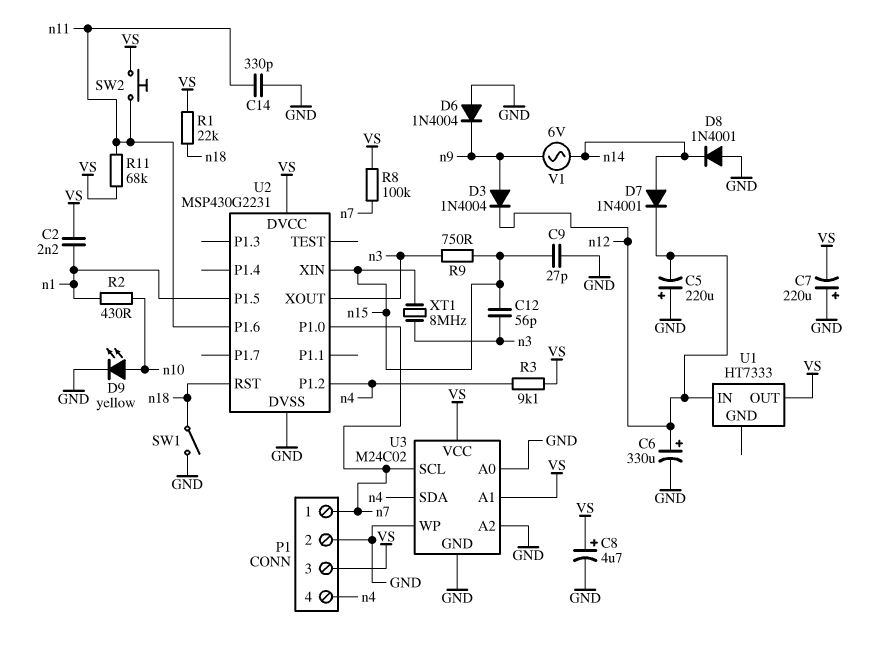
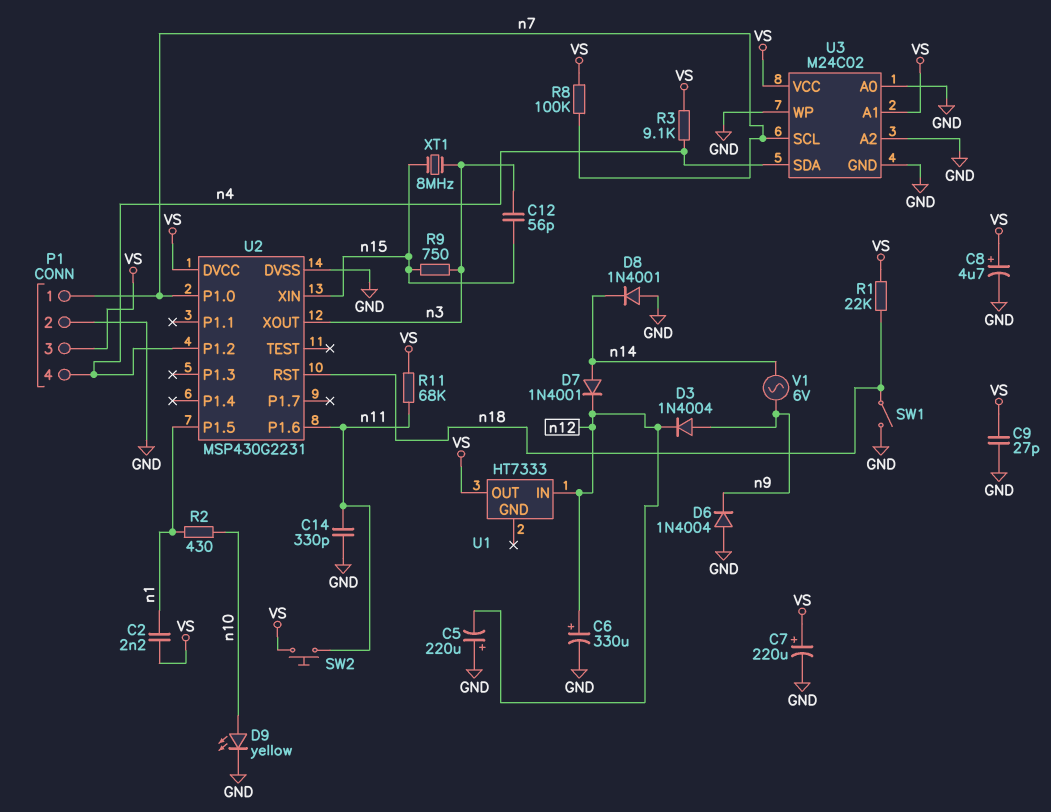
C7: 220uF (plus GND, minus VS) -> 220uF (plus VS, minus GND)
C9: 27pF (GND, n15) -> 27pF (GND, VS)

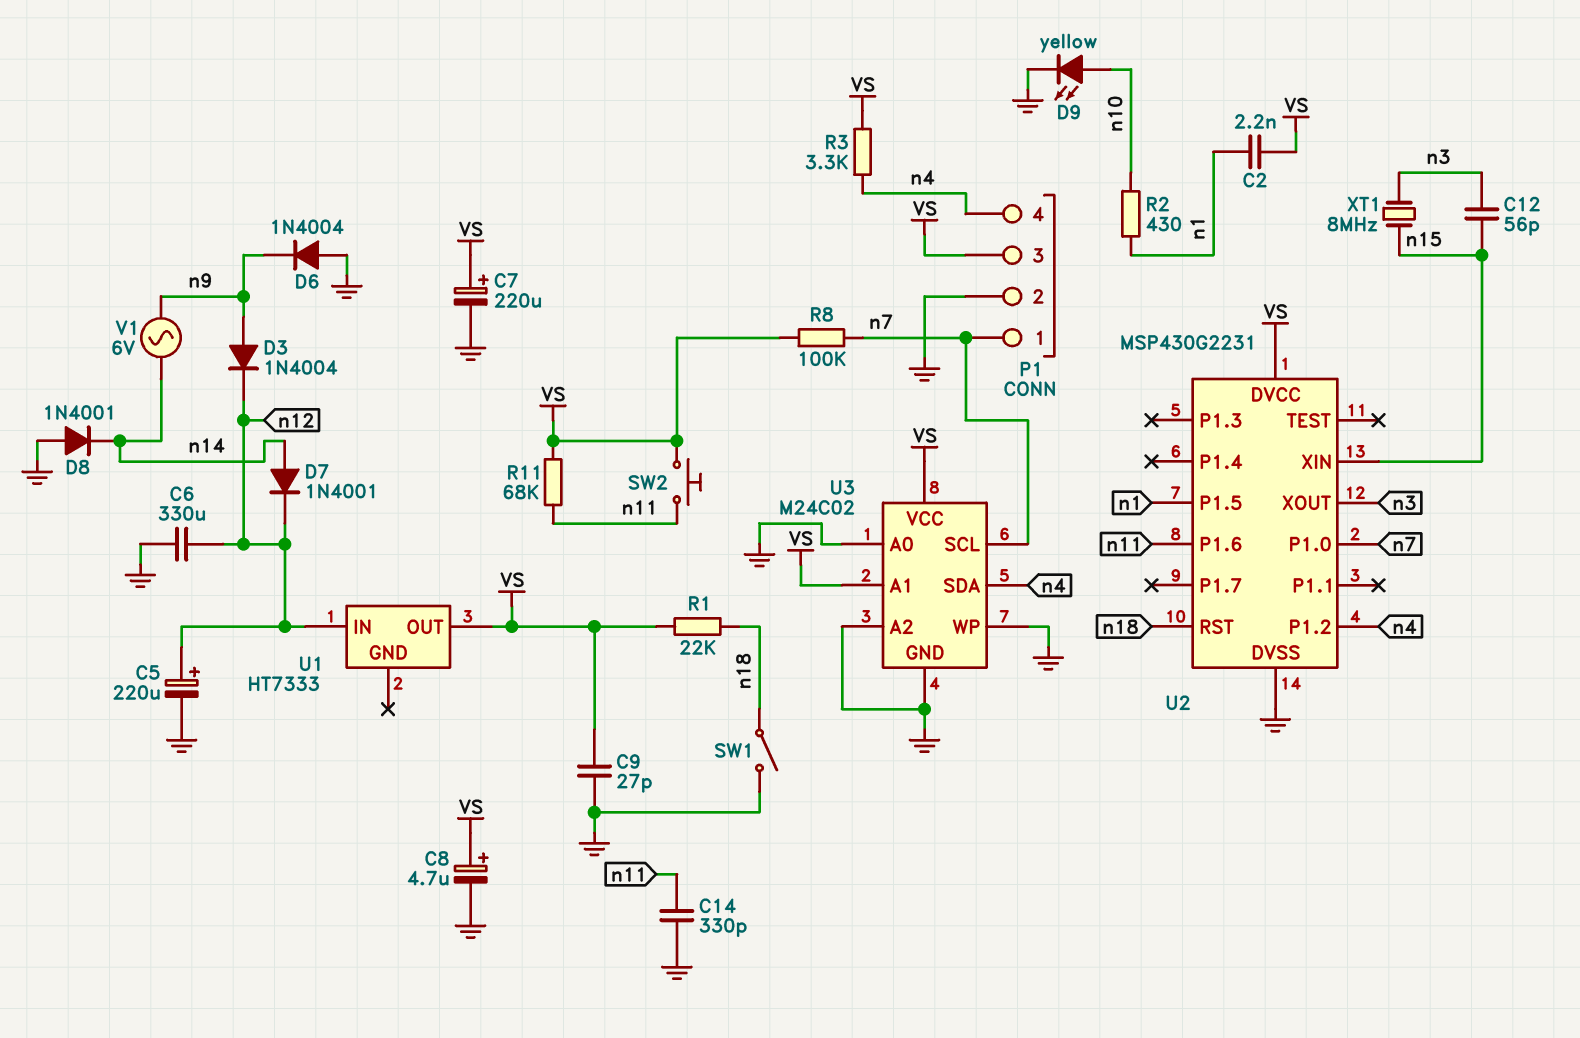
C5: 220uF (plus GND, minus n12) -> 220uF (plus n12, minus GND)
C6: 330uF (plus n12, minus GND) -> 330uF (GND, n12)
R3: 9.1k (VS, n4) -> 3.3k (VS, n4)
R9: 750 (n3, n15) -> none

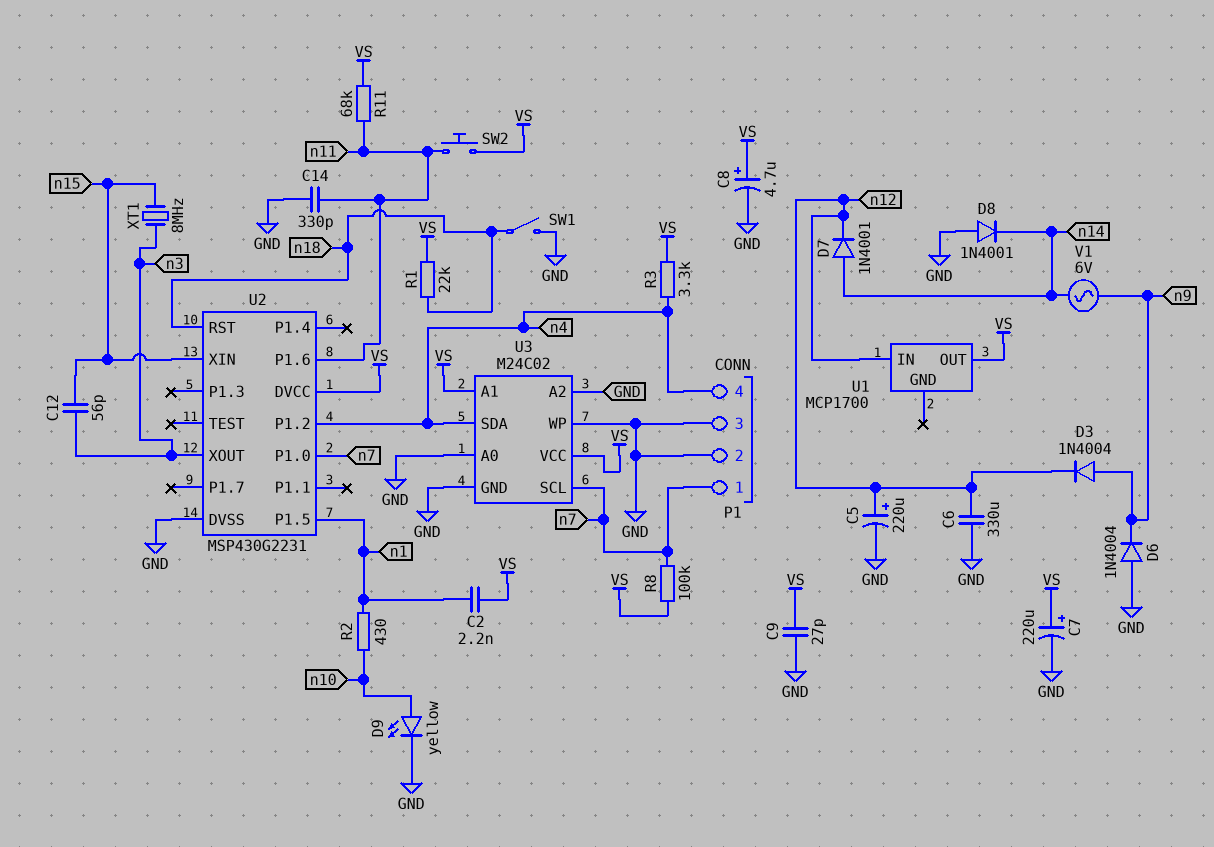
P1 pin 3: VS -> GND
U1: HT7333 -> MCP1700

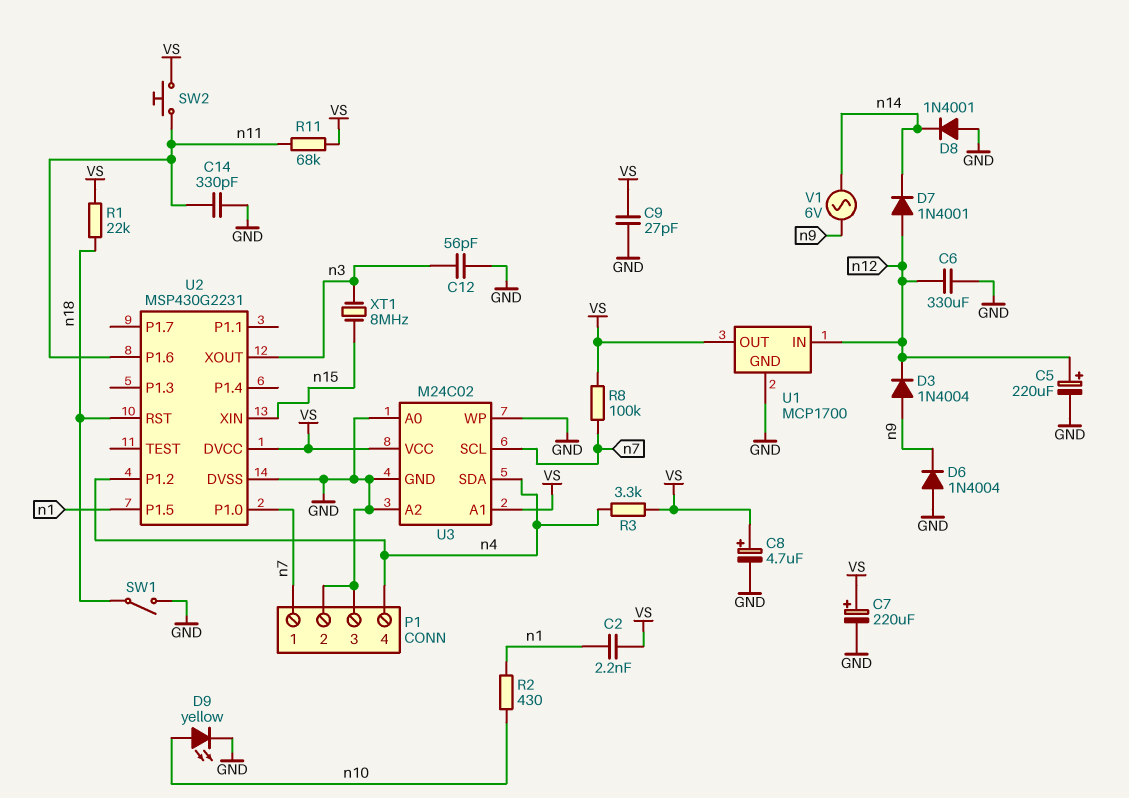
C12: 56pF (n3, n15) -> 56pF (GND, n3)
D7: diode 1N4001 (A n14, K n12) -> diode 1N4001 (A n12, K n14)
U1 pin GND: none -> GND

